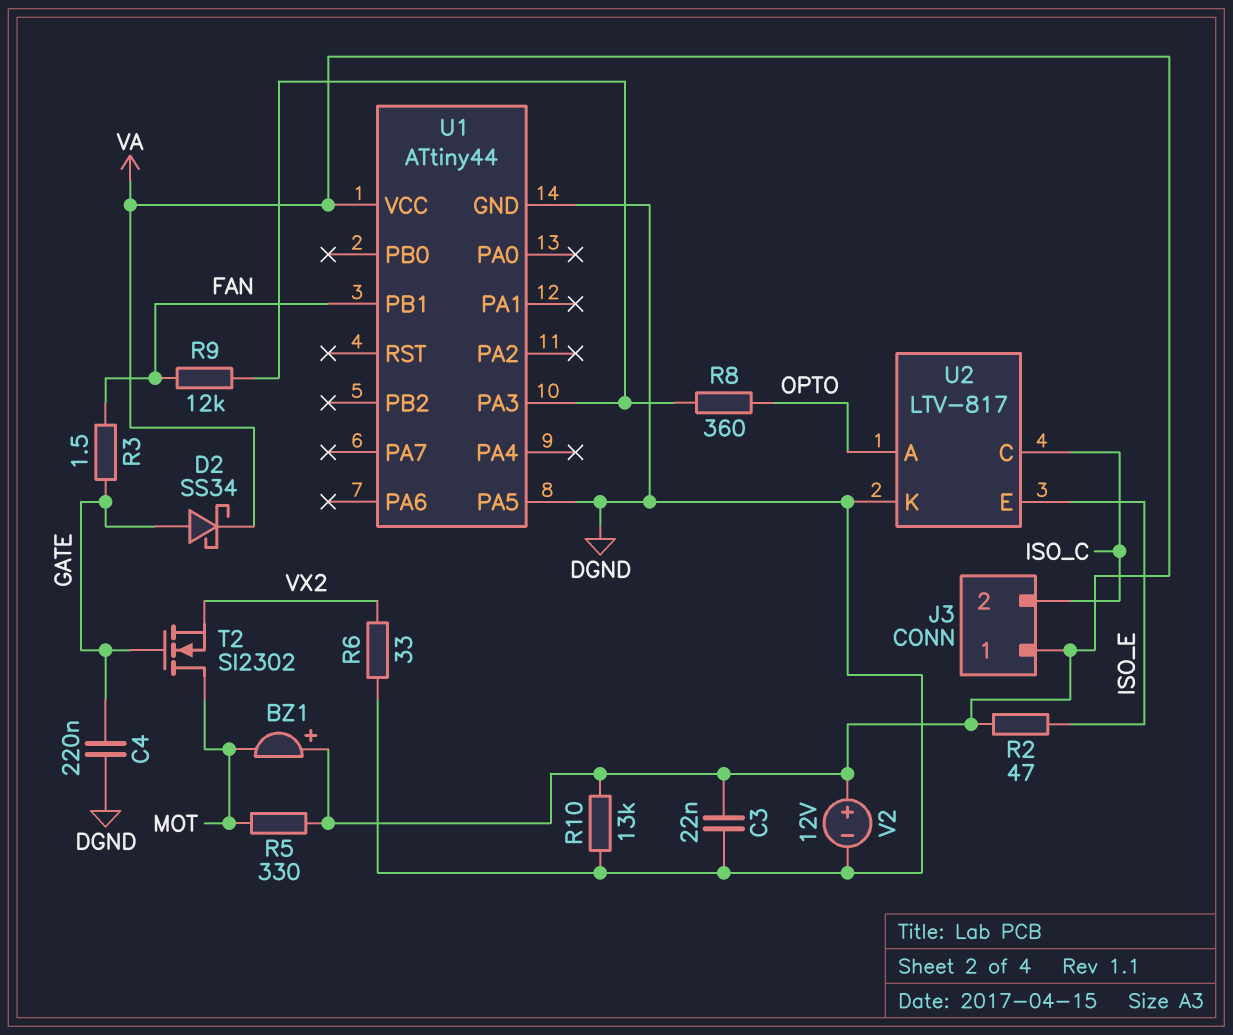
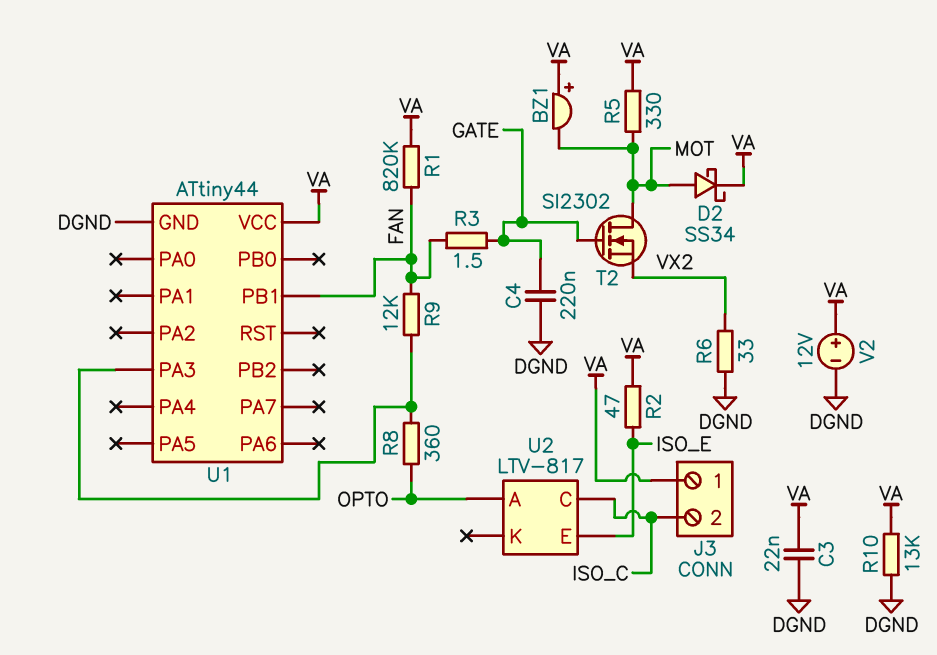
D2: schottky SS34 (A GATE, K VA) -> schottky SS34 (A MOT, K VA)
R1: none -> 820k (FAN, VA)
U1 pin PA5: DGND -> none
U2 pin K: DGND -> none

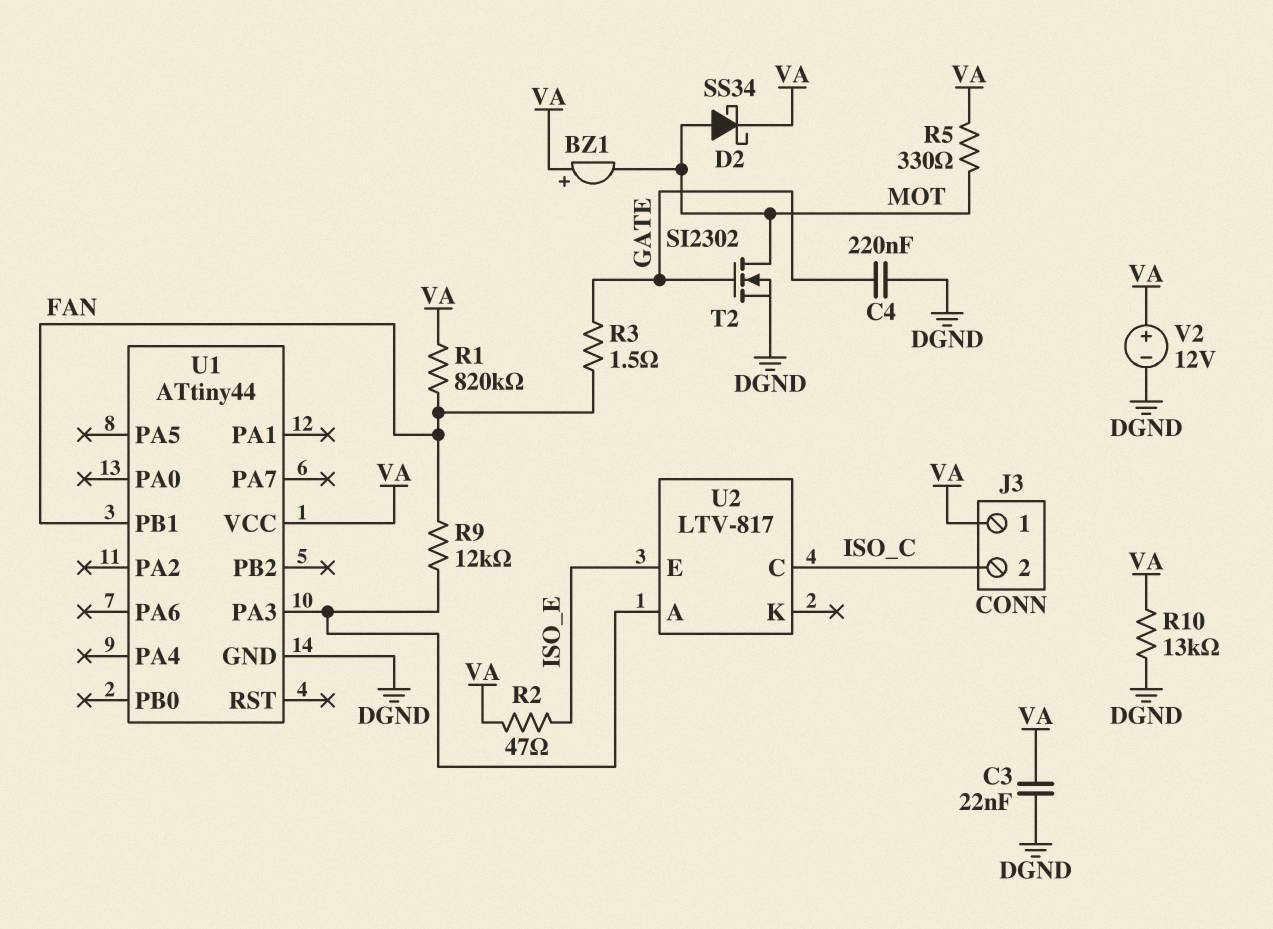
R6: 33 (DGND, VX2) -> none
R8: 360 (OPTO, U1/PA3) -> none
T2: NMOS SI2302 (G GATE, D MOT, S VX2) -> NMOS SI2302 (G GATE, D MOT, S DGND)
U2 pin A: OPTO -> U1/PA3

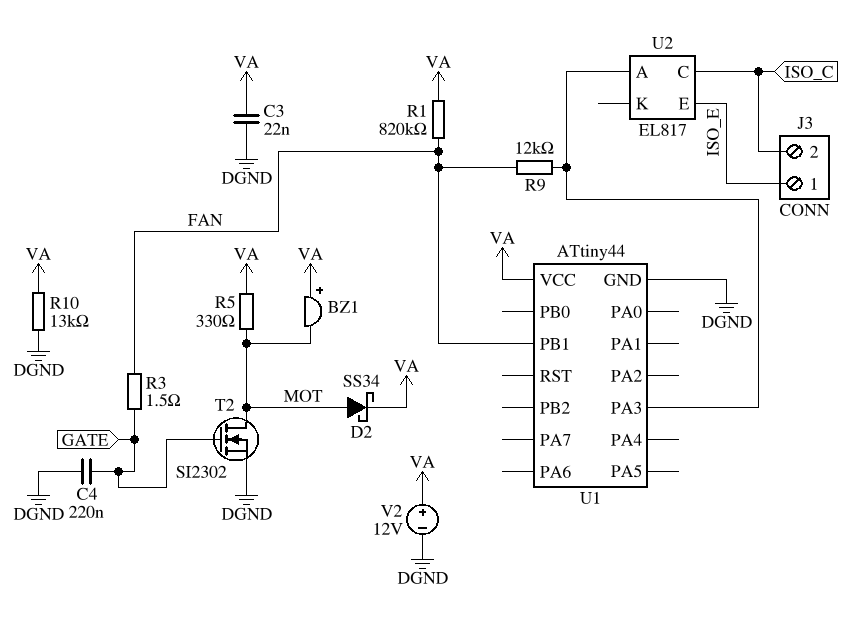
J3 pin 1: VA -> ISO_E
R2: 47 (ISO_E, VA) -> none
U2: LTV-817 -> EL817

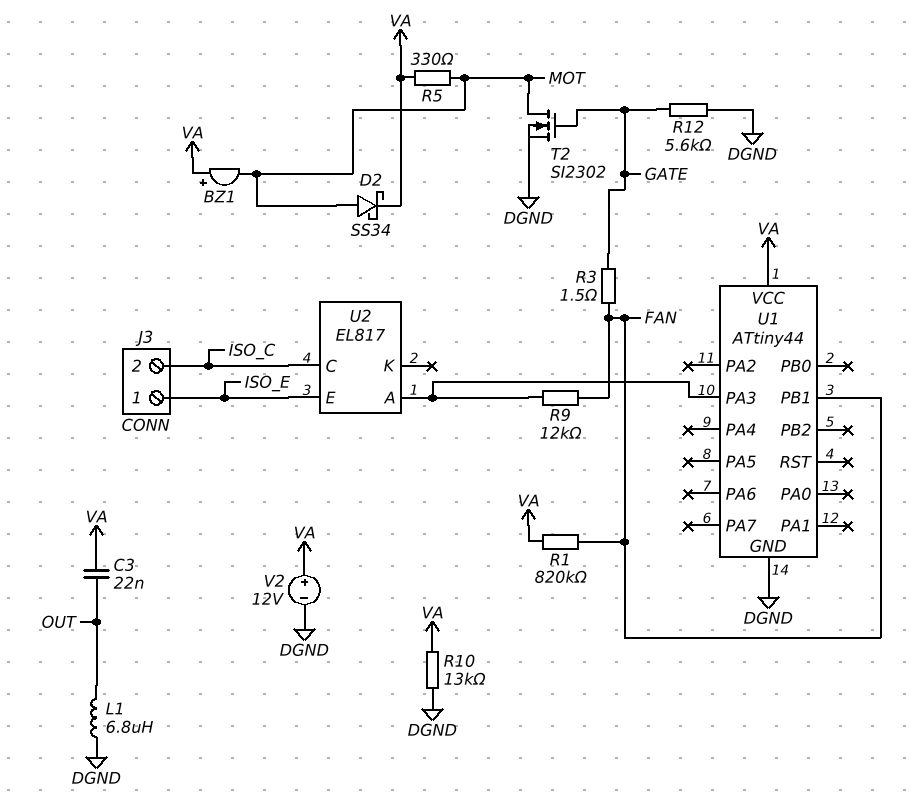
C3: 22nF (DGND, VA) -> 22nF (OUT, VA)
C4: 220nF (DGND, GATE) -> none
L1: none -> 6.8uH (DGND, OUT)
R12: none -> 5.6k (DGND, GATE)

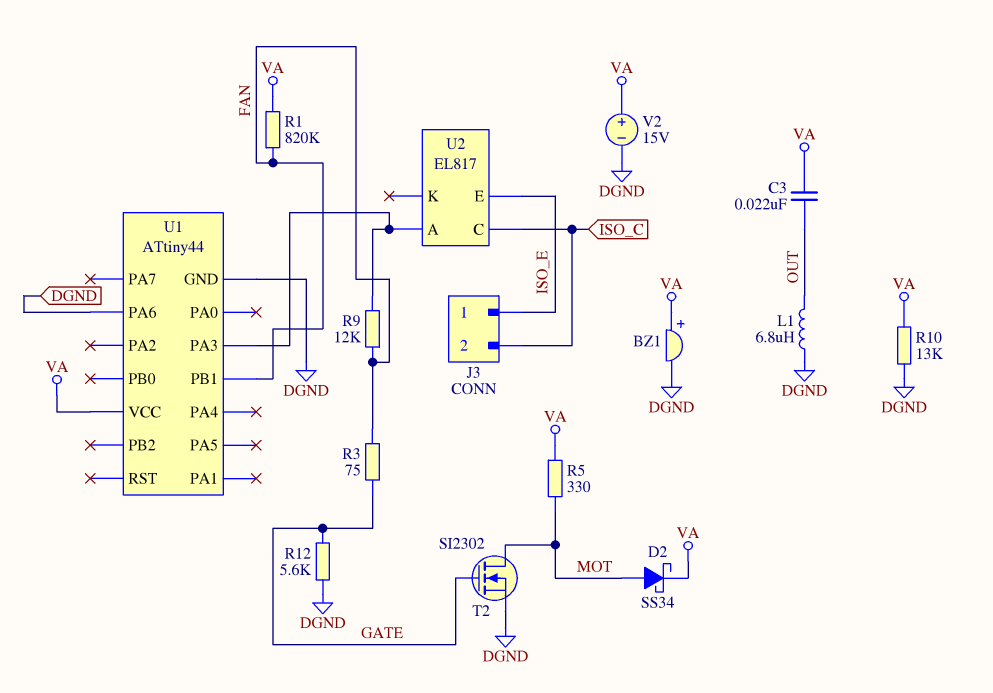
BZ1: buzzer (plus VA, minus MOT) -> buzzer (plus VA, minus DGND)
R3: 1.5 (FAN, GATE) -> 75 (FAN, GATE)
U1 pin PA6: none -> DGND
V2: 12V (plus VA, minus DGND) -> 15V (plus VA, minus DGND)

